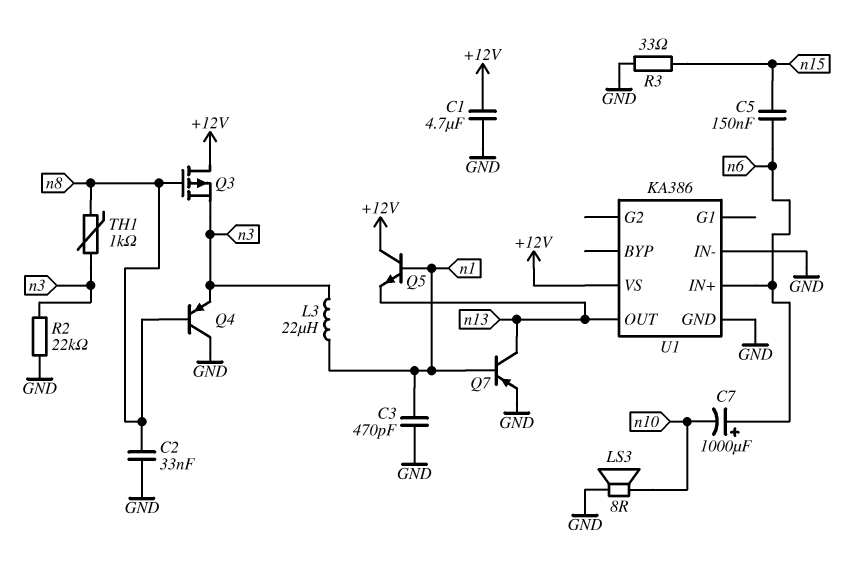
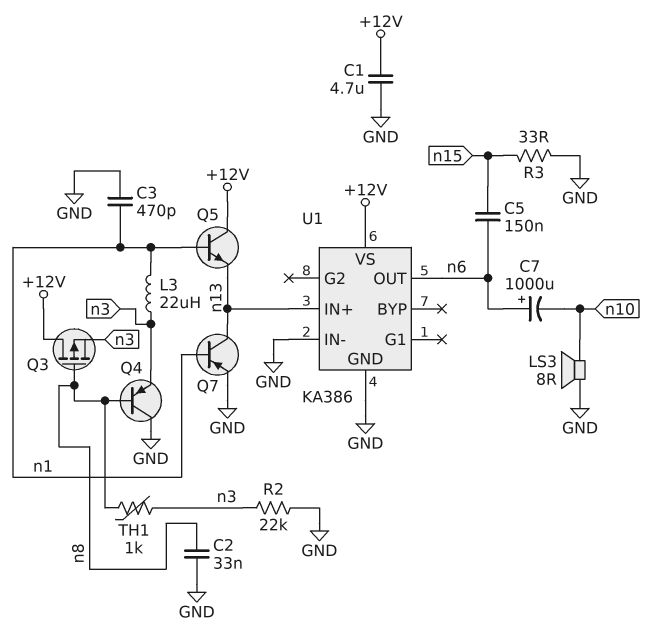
U1 pin IN+: n6 -> n13
U1 pin OUT: n13 -> n6

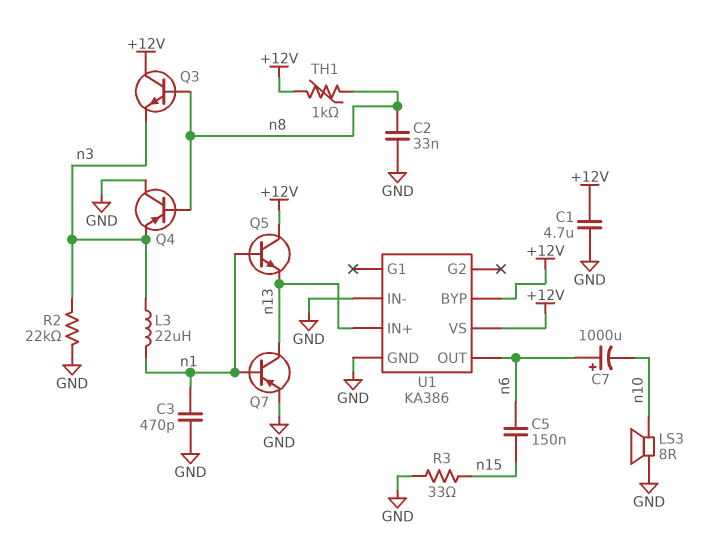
Q3: PMOS (G n8, D +12V, S n3) -> NPN (B n8, C +12V, E n3)
TH1: 1k (n3, n8) -> 1k (+12V, n8)
U1 pin BYP: none -> +12V

